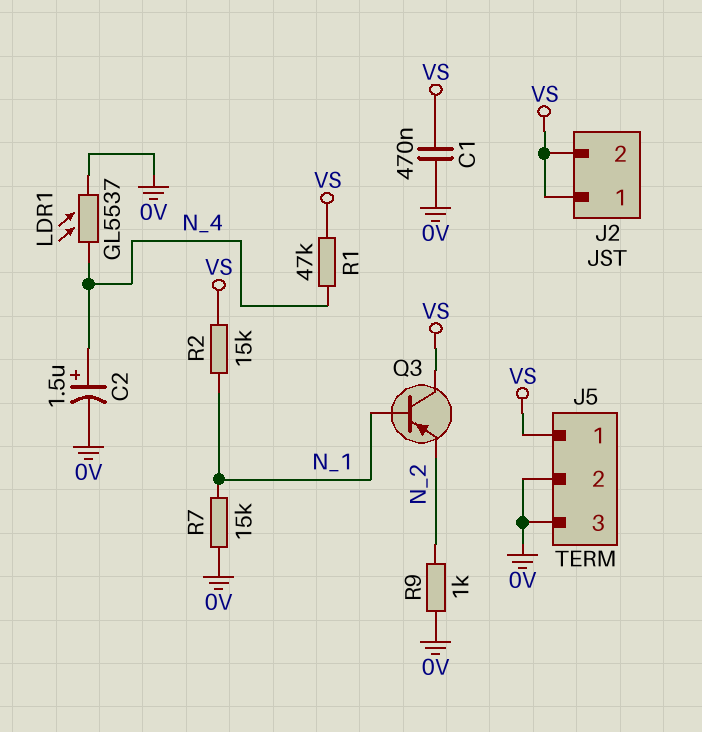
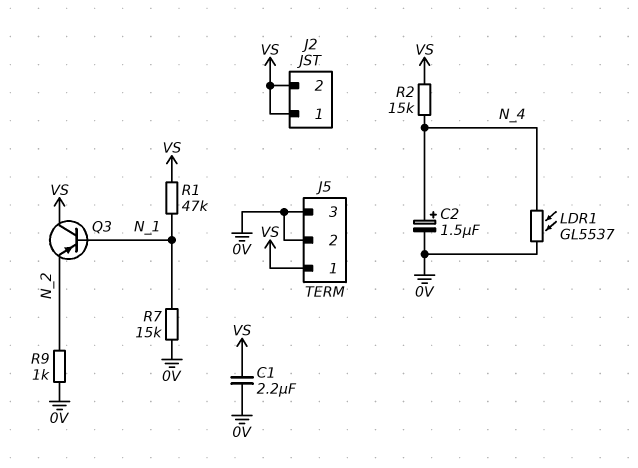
C1: 470nF (0V, VS) -> 2.2uF (0V, VS)
R1: 47k (N_4, VS) -> 47k (N_1, VS)
R2: 15k (N_1, VS) -> 15k (N_4, VS)

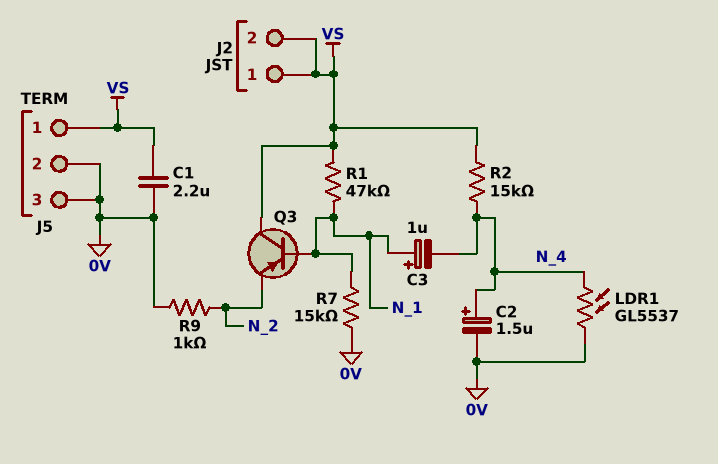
C3: none -> 1uF (plus N_1, minus N_4)

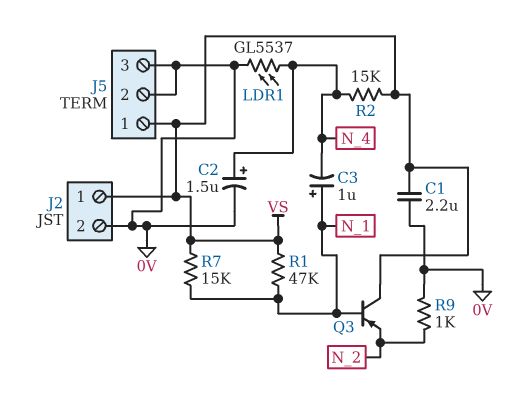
J2 pin 2: VS -> 0V
R7: 15k (0V, N_1) -> 15k (N_1, VS)

